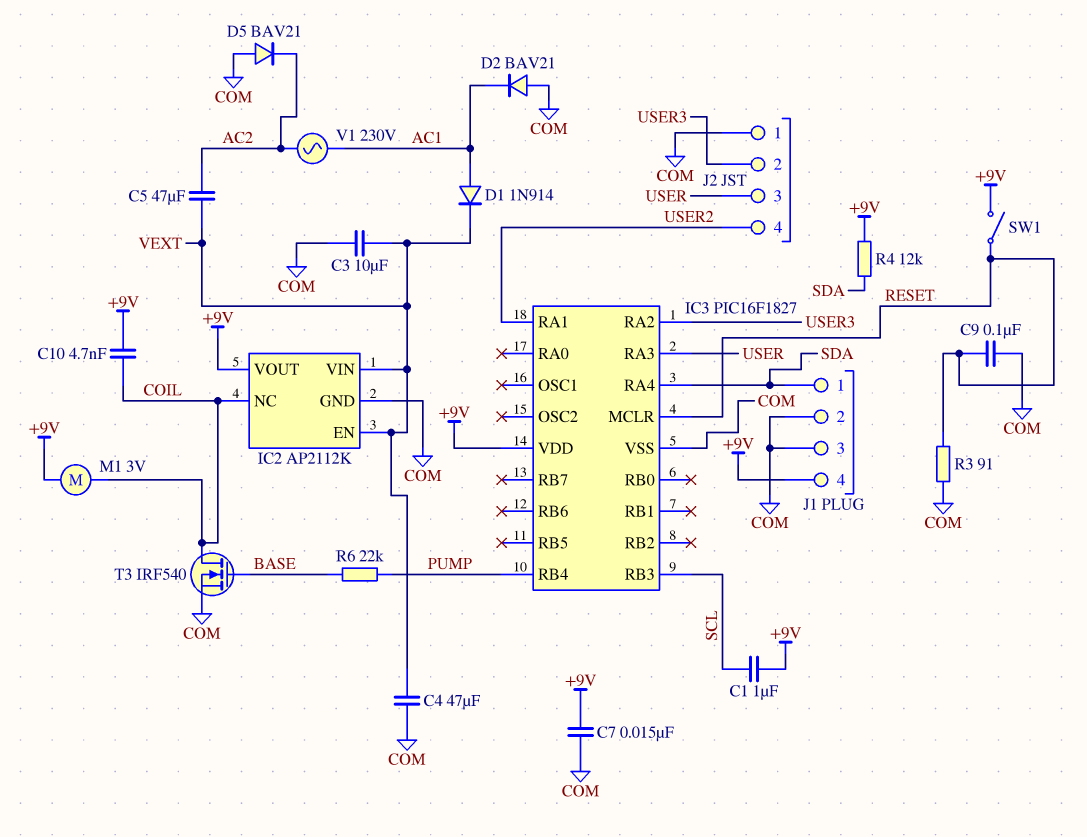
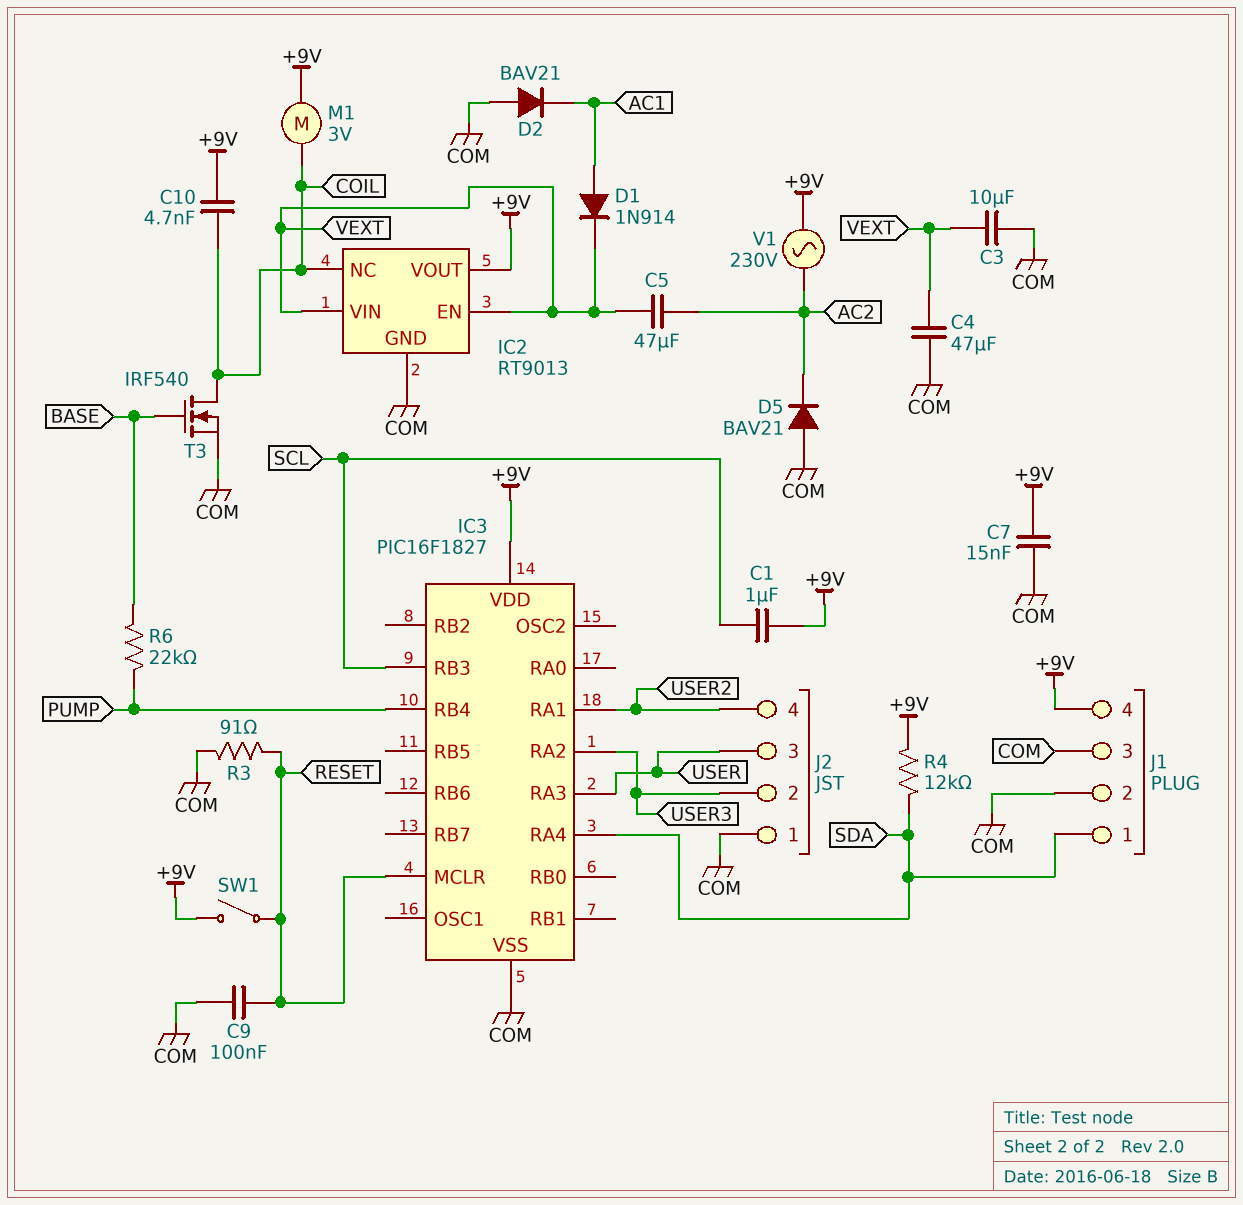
IC2: AP2112K -> RT9013
V1: AC 230V (AC1, AC2) -> AC 230V (+9V, AC2)

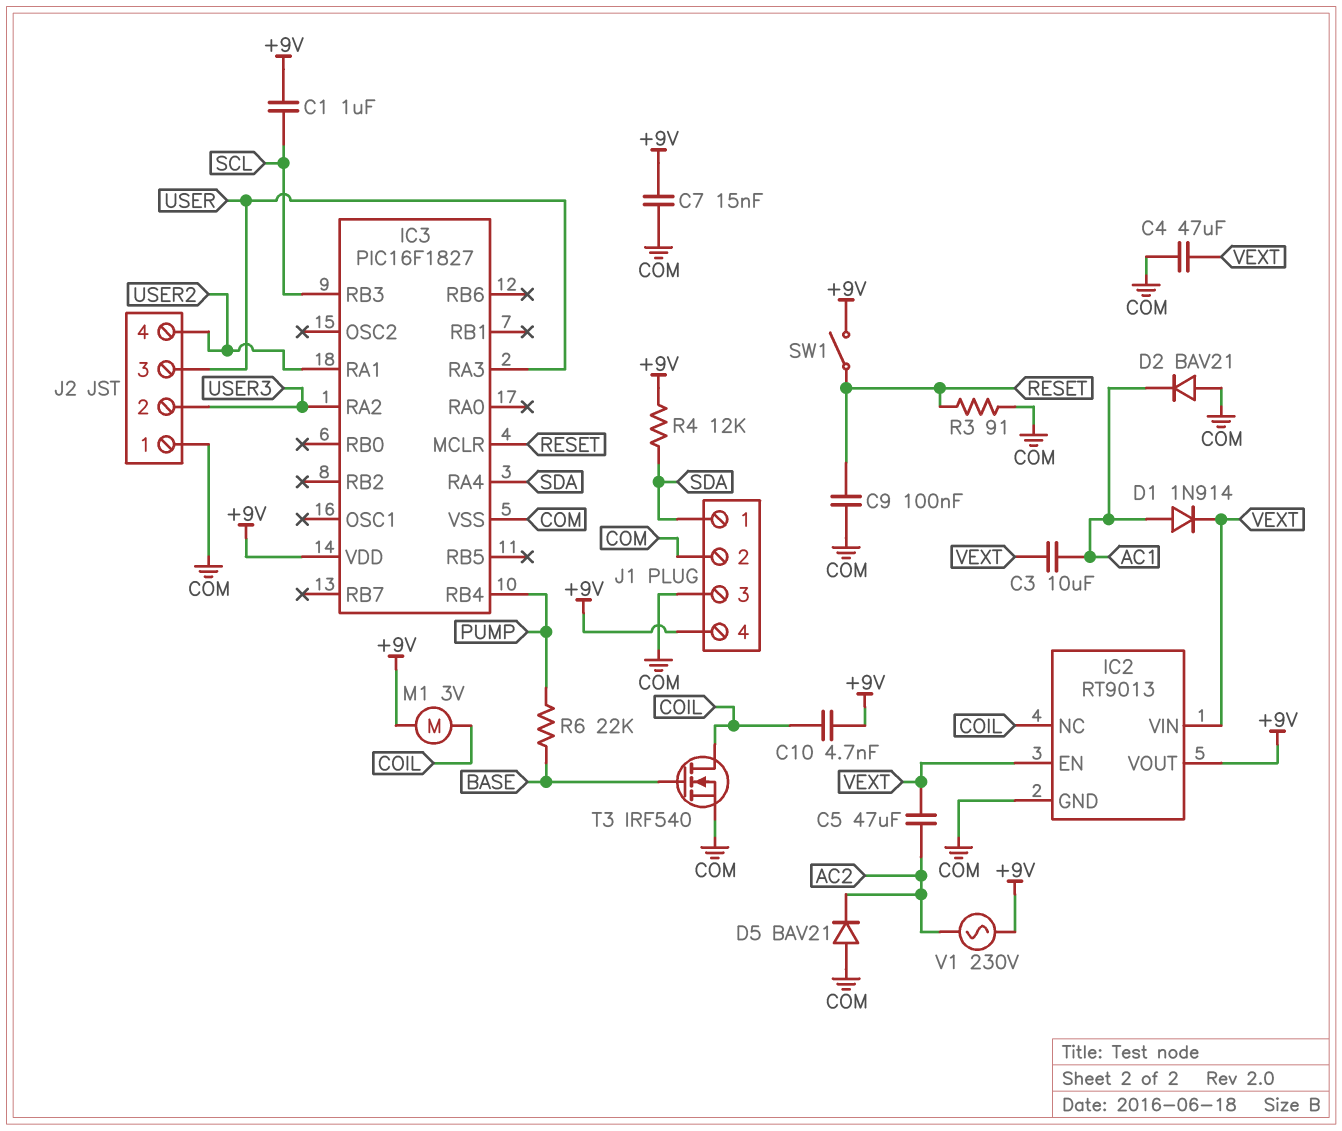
C3: 10uF (COM, VEXT) -> 10uF (AC1, VEXT)

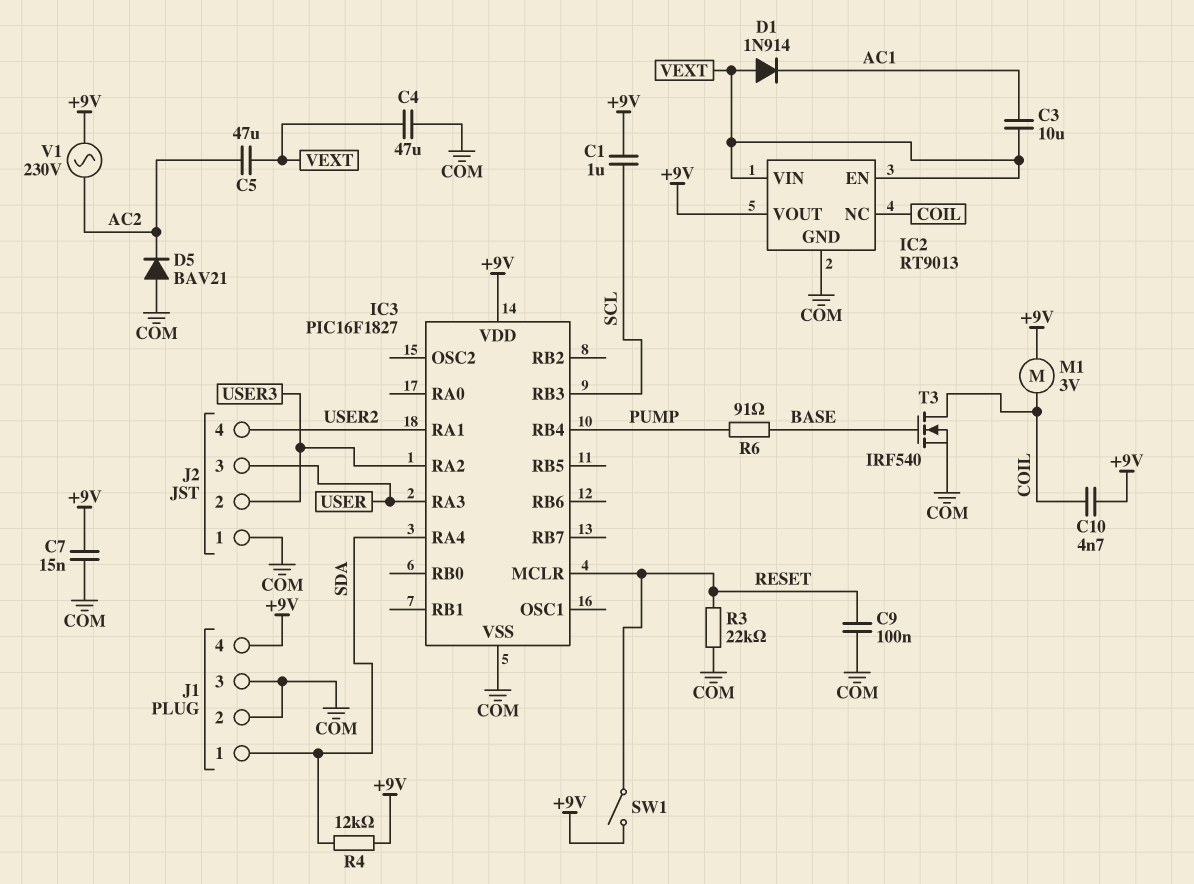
D1: diode 1N914 (A AC1, K VEXT) -> diode 1N914 (A VEXT, K AC1)
D2: diode BAV21 (A COM, K AC1) -> none
R3: 91 (COM, RESET) -> 22k (COM, RESET)
R6: 22k (BASE, PUMP) -> 91 (BASE, PUMP)

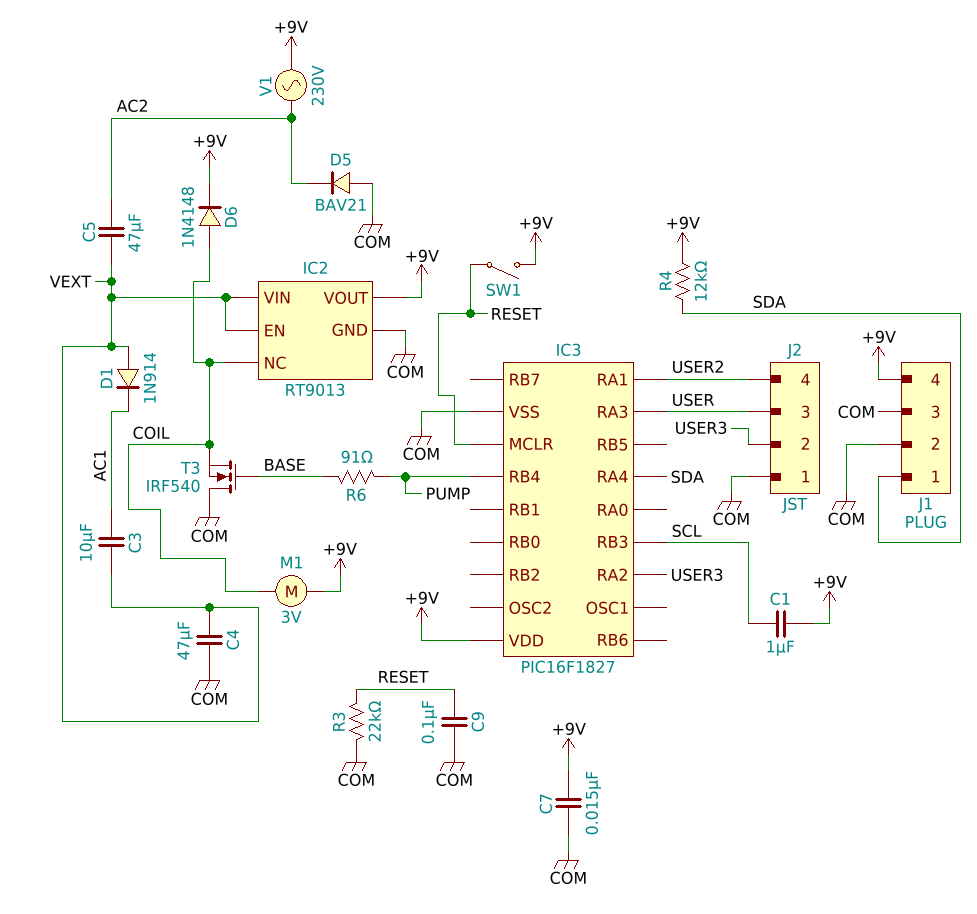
C10: 4.7nF (+9V, COIL) -> none
D6: none -> diode 1N4148 (A COIL, K +9V)
T3: NMOS IRF540 (G BASE, D COIL, S COM) -> NMOS IRF540 (G BASE, D COM, S COIL)

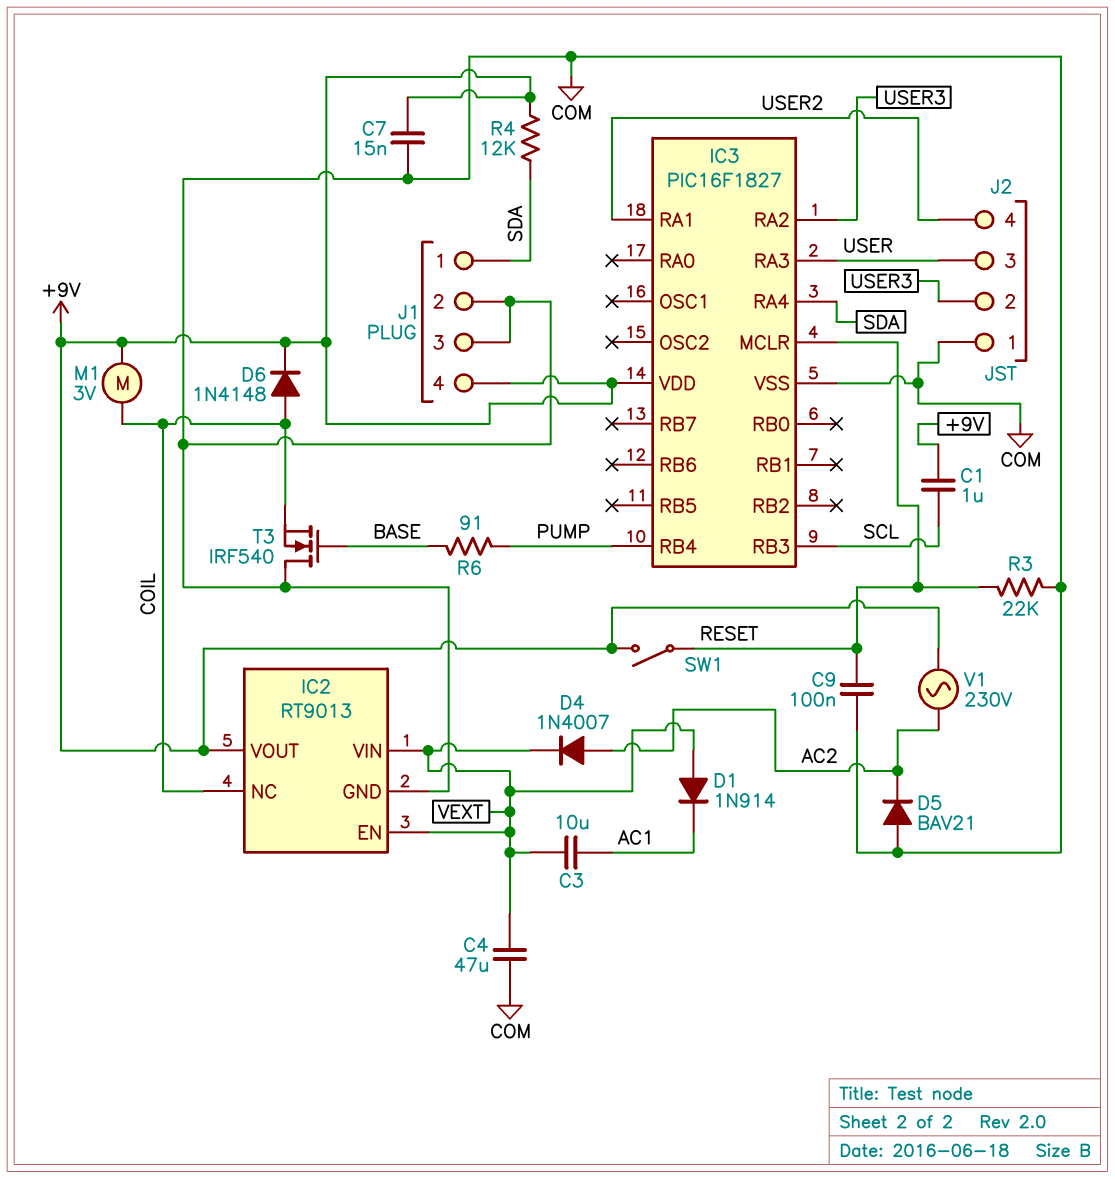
C5: 47uF (AC2, VEXT) -> none
D4: none -> diode 1N4007 (A AC2, K VEXT)

